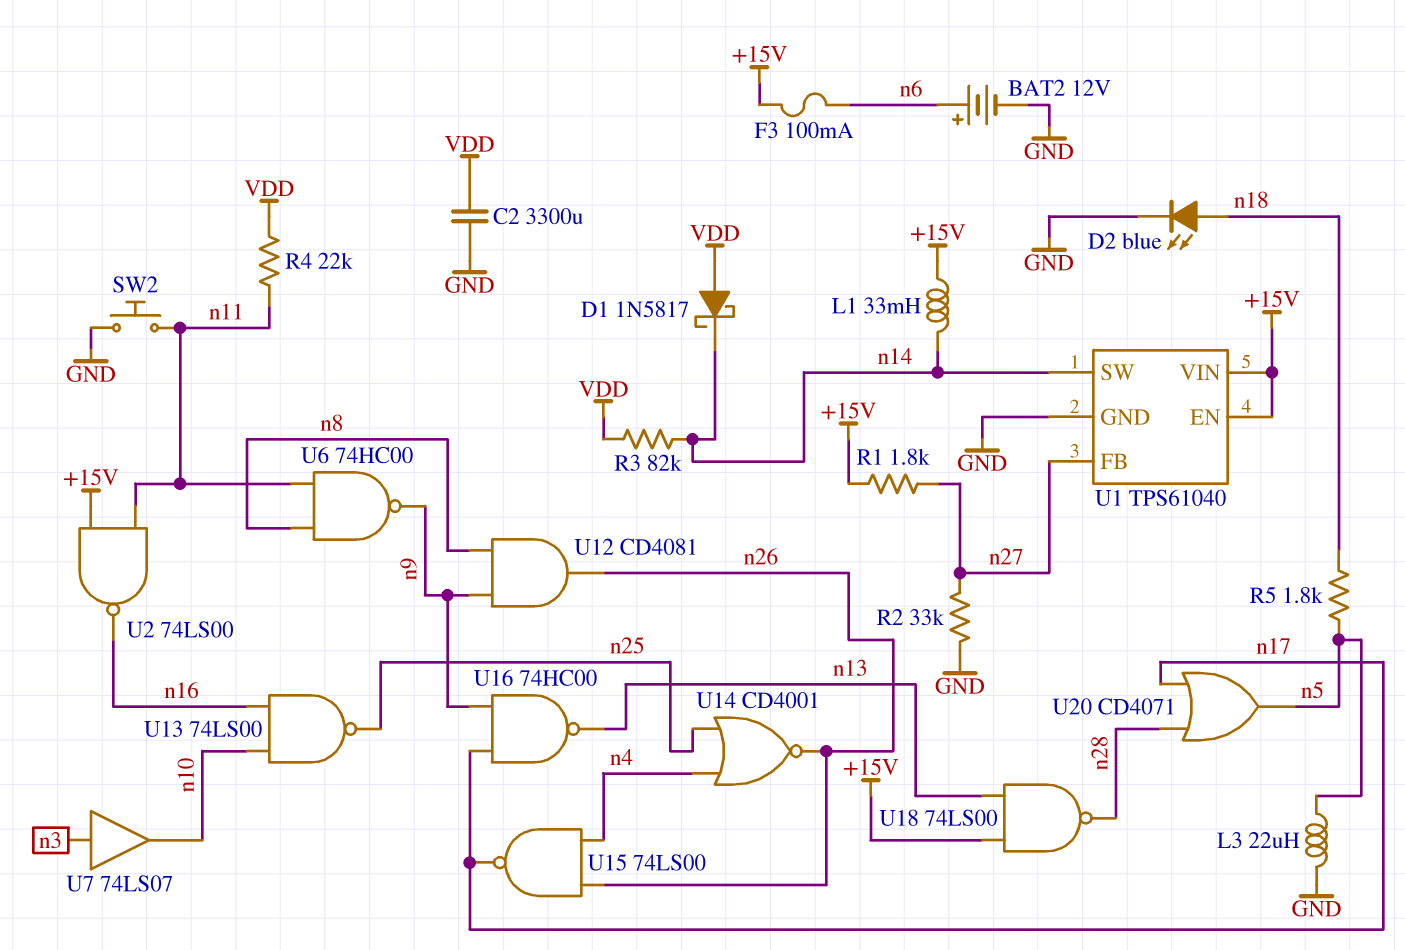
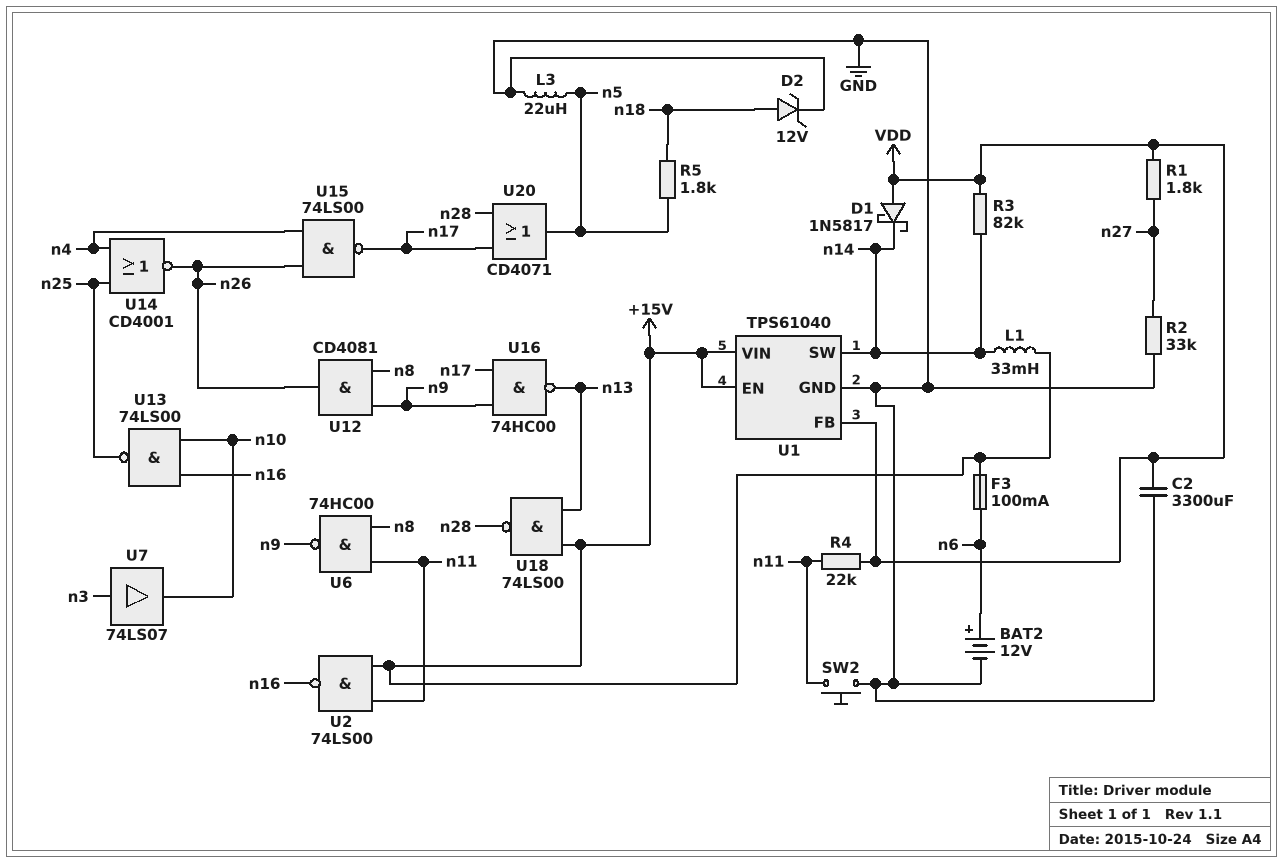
D2: LED blue (A n18, K GND) -> zener 12V (A n18, K GND)
R1: 1.8k (+15V, n27) -> 1.8k (VDD, n27)
U1 pin FB: n27 -> VDD

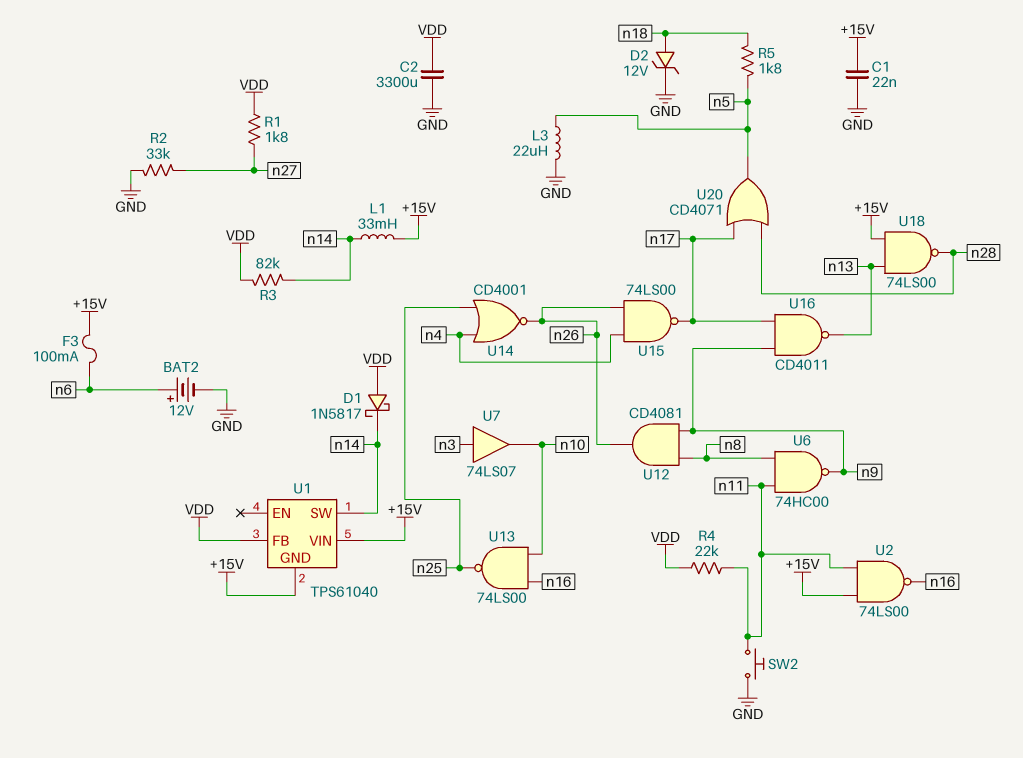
C1: none -> 22nF (+15V, GND)
U1 pin EN: +15V -> none
U1 pin GND: GND -> +15V
U16: NAND 74HC00 (in n9, in n17, out n13) -> NAND CD4011 (in n9, in n17, out n13)

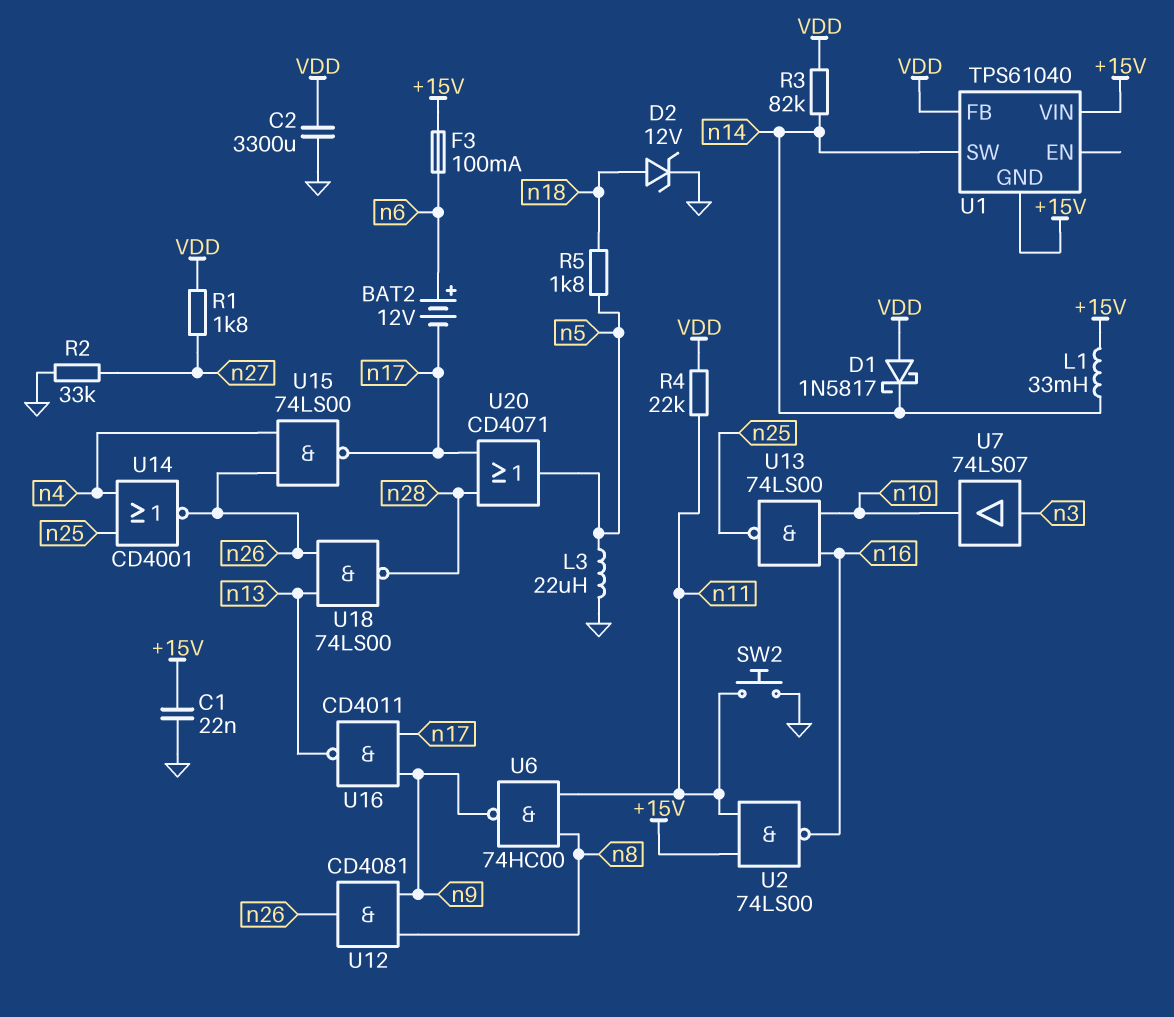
BAT2: 12V (plus n6, minus GND) -> 12V (plus n6, minus n17)
U18: NAND 74LS00 (in +15V, in n13, out n28) -> NAND 74LS00 (in n13, in n26, out n28)

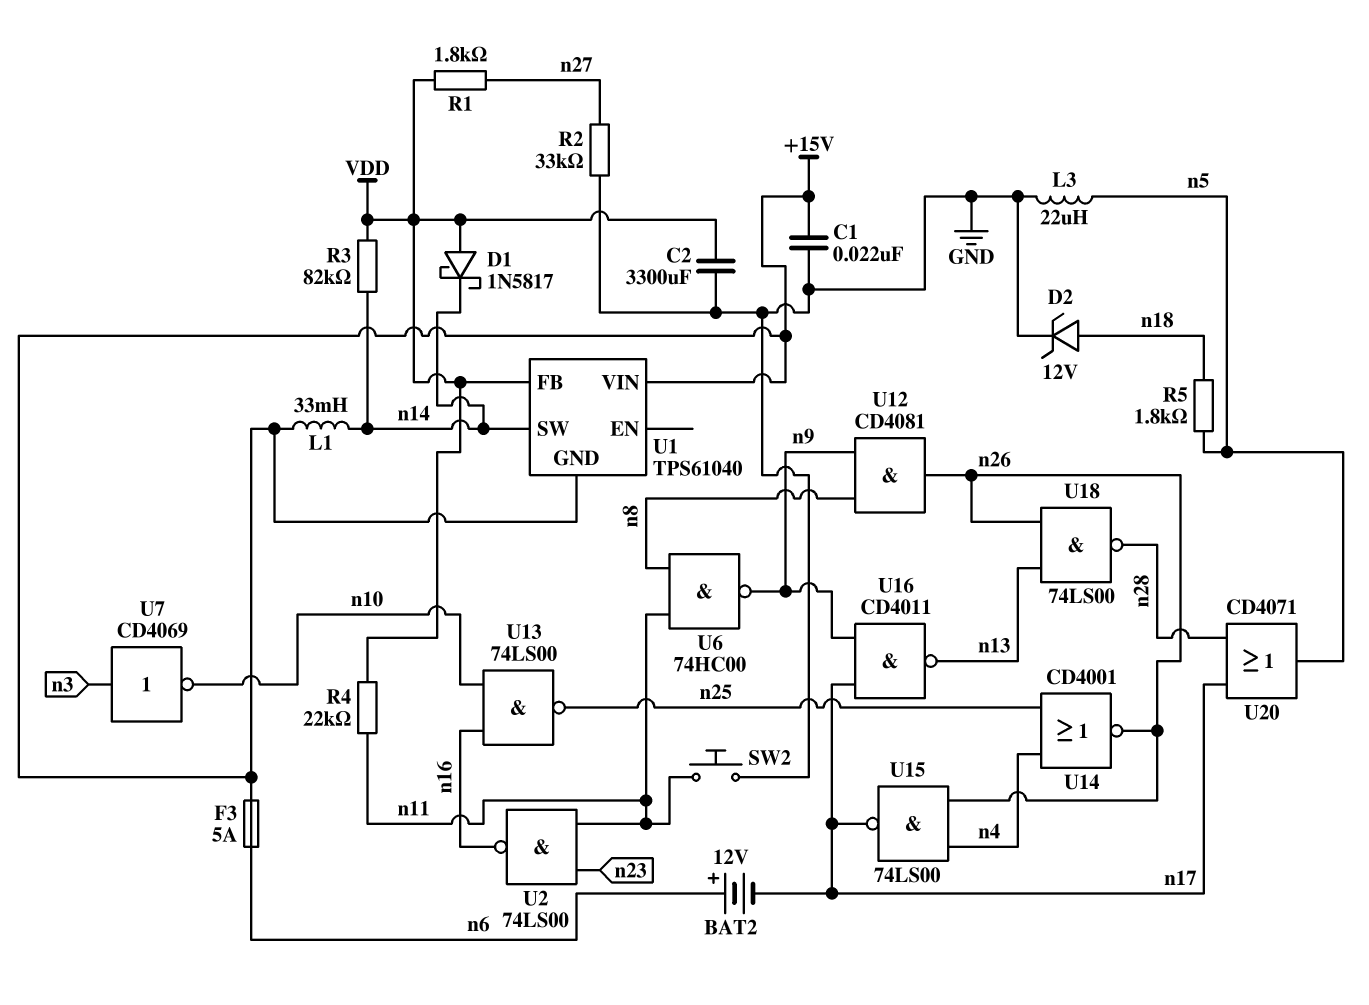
F3: 100mA (+15V, n6) -> 5A (+15V, n6)
U2: NAND 74LS00 (in +15V, in n11, out n16) -> NAND 74LS00 (in n11, in n23, out n16)
U7: buffer 74LS07 (in n3, out n10) -> NOT CD4069 (in n3, out n10)

